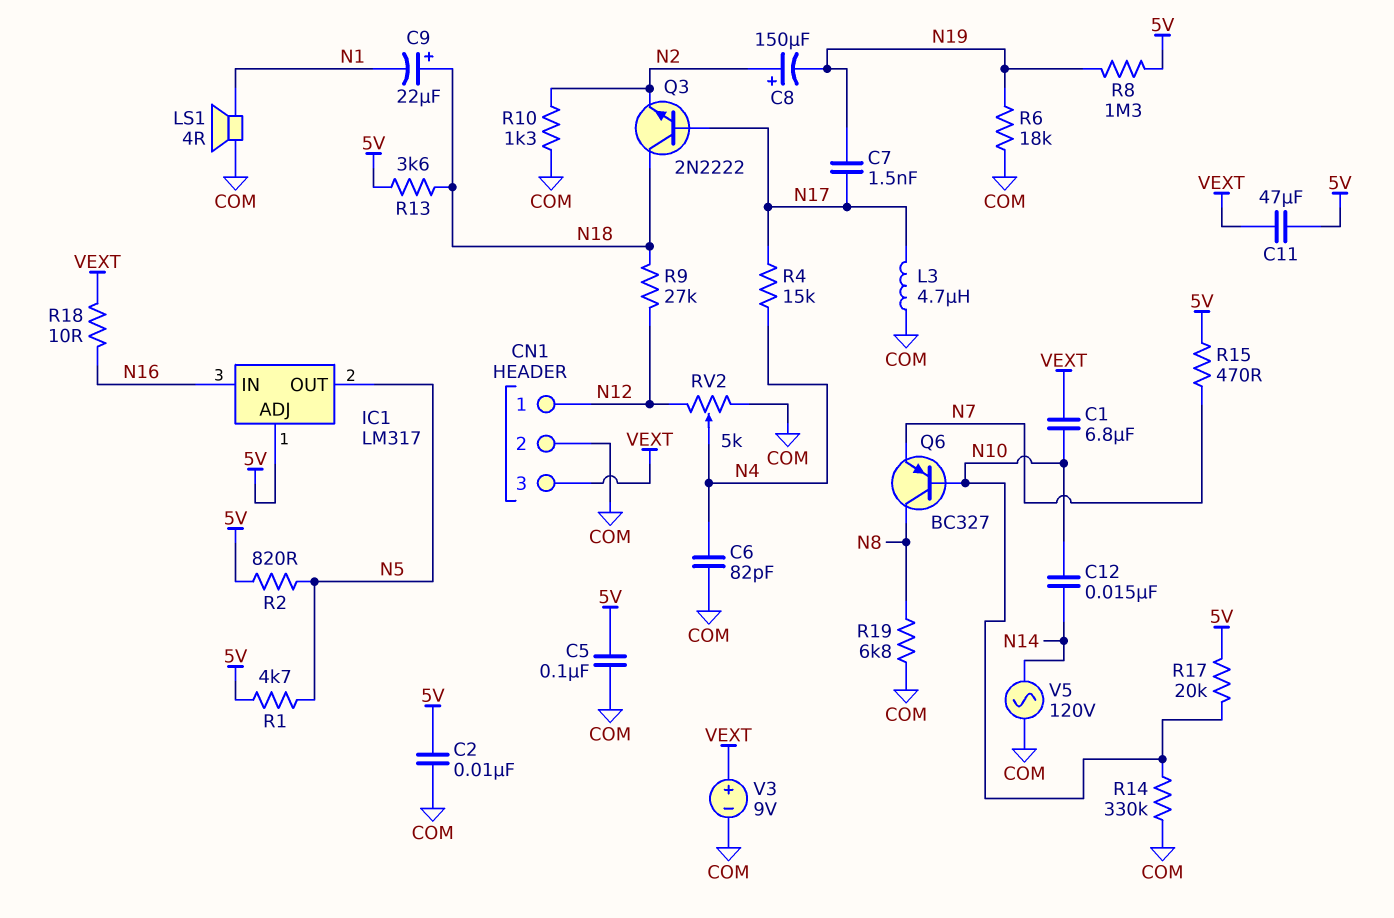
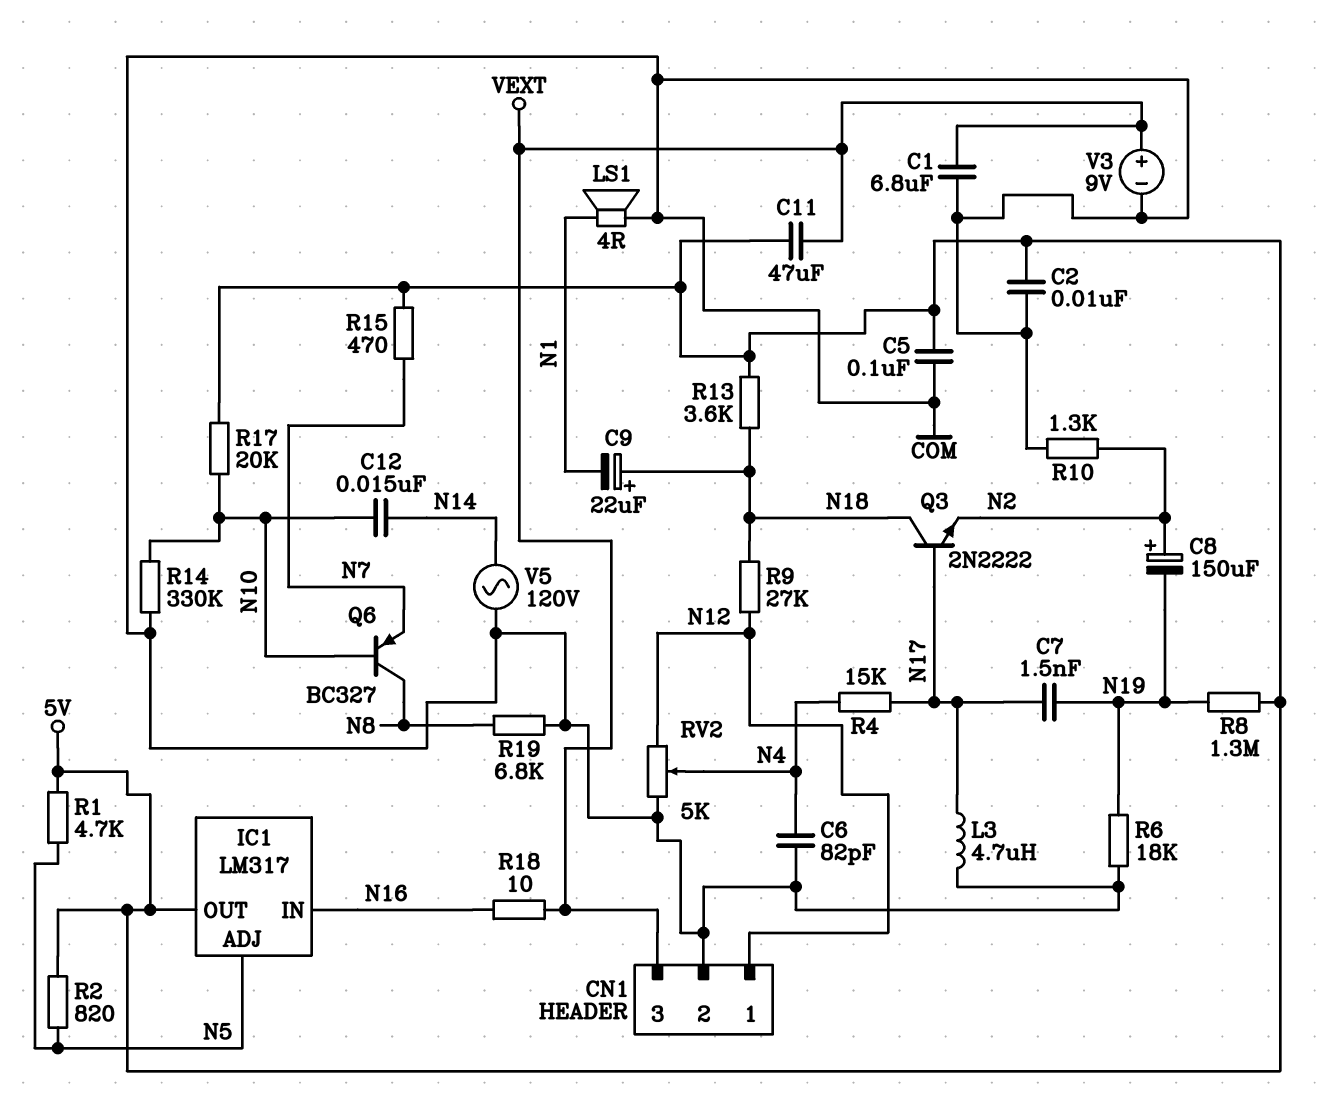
C1: 6.8uF (N10, VEXT) -> 6.8uF (COM, VEXT)
IC1 pin ADJ: 5V -> N5
IC1 pin OUT: N5 -> 5V

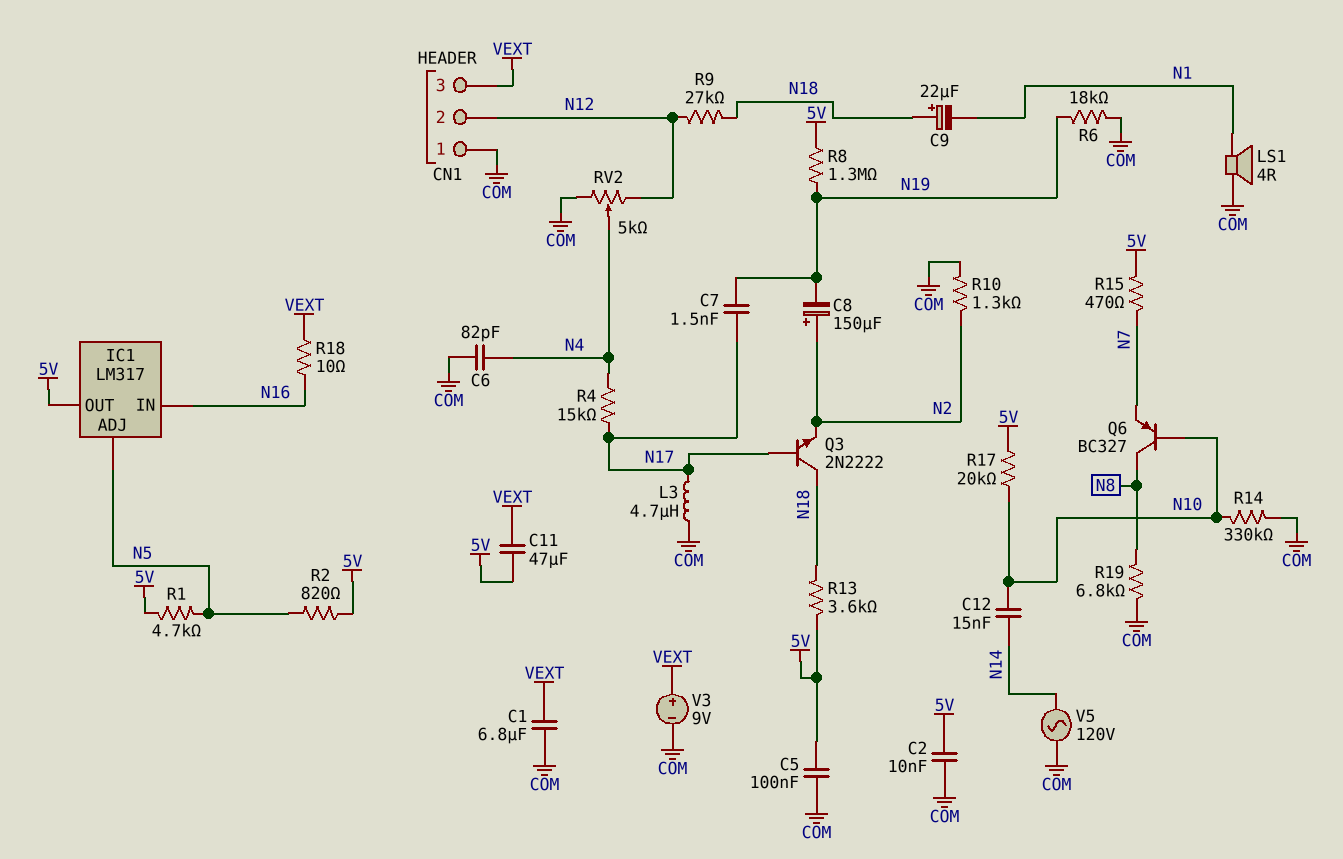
CN1 pin 1: N12 -> COM
CN1 pin 2: COM -> N12

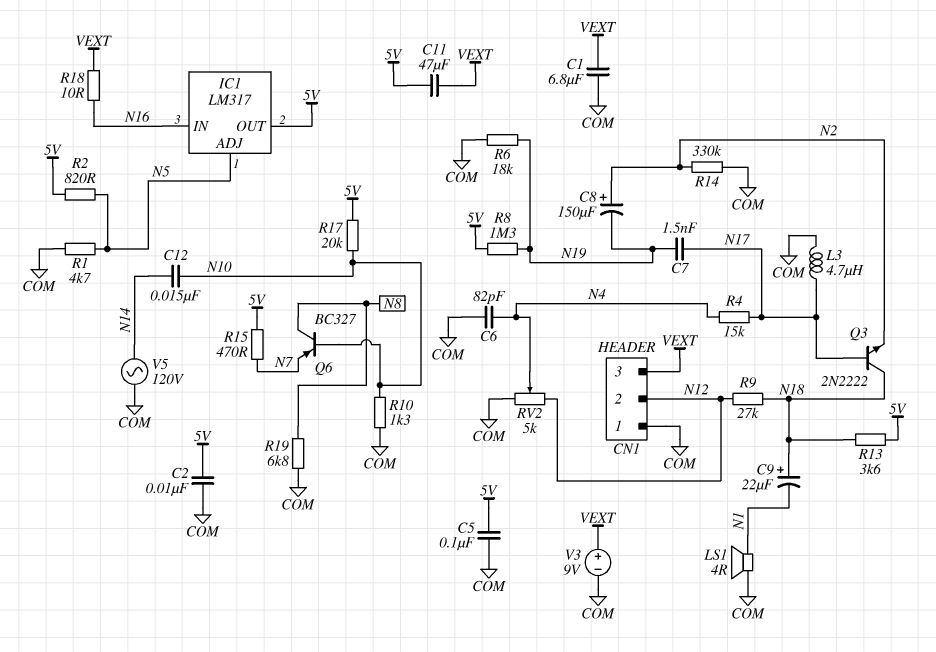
R1: 4.7k (5V, N5) -> 4.7k (COM, N5)
R10: 1.3k (COM, N2) -> 1.3k (COM, N10)
R14: 330k (COM, N10) -> 330k (COM, N2)

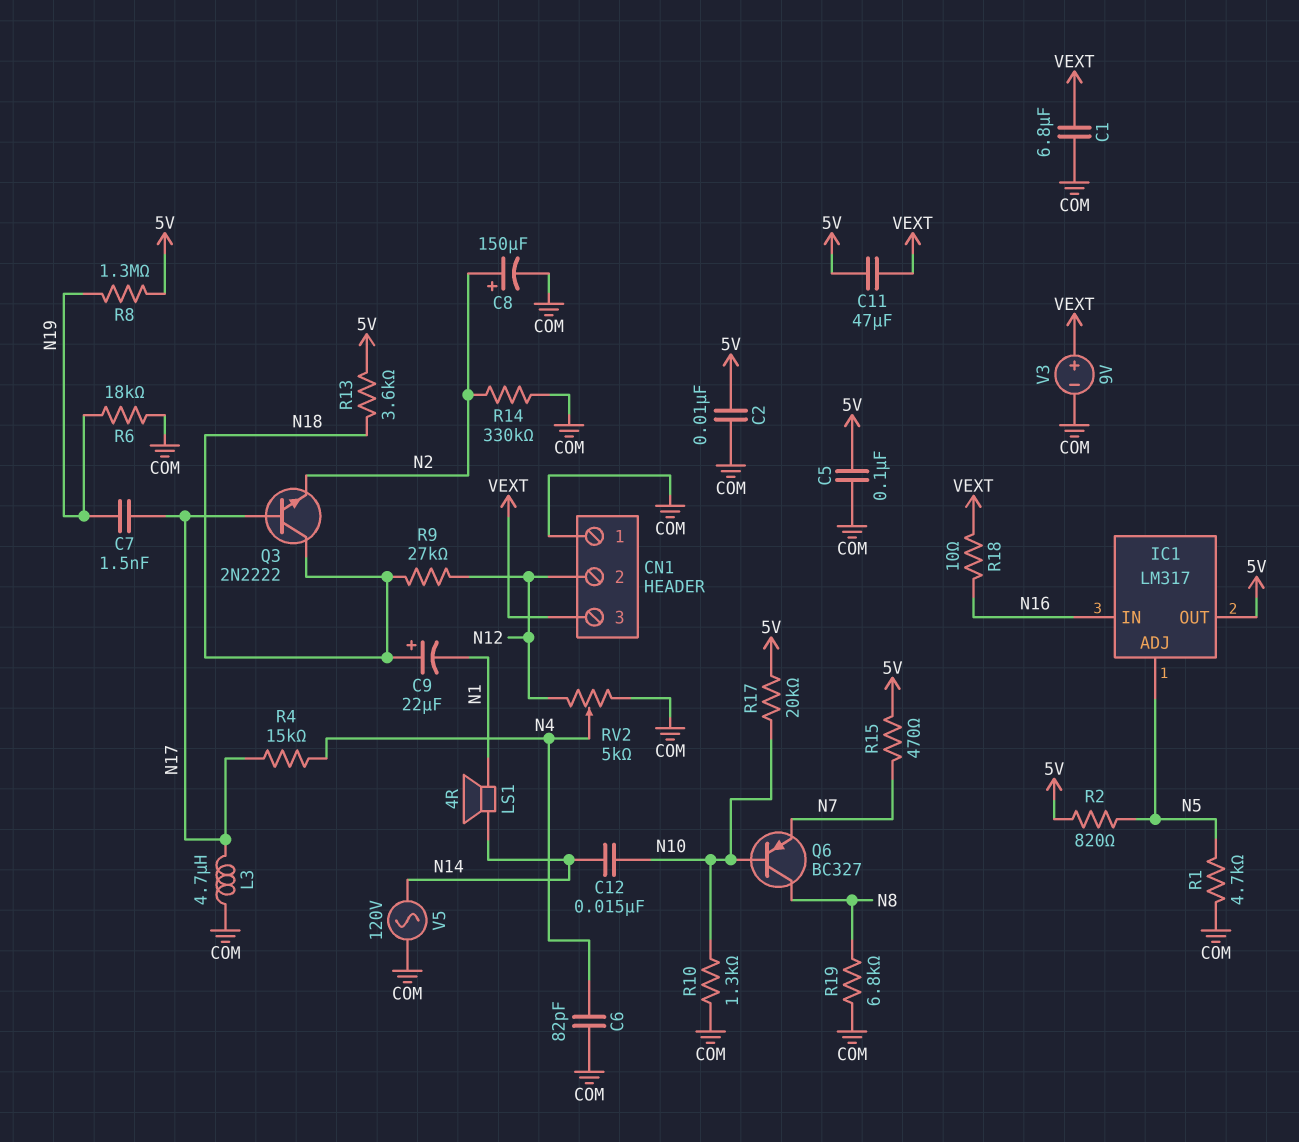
C8: 150uF (plus N2, minus N19) -> 150uF (plus N2, minus COM)
LS1: speaker 4R (COM, N1) -> speaker 4R (N1, N14)

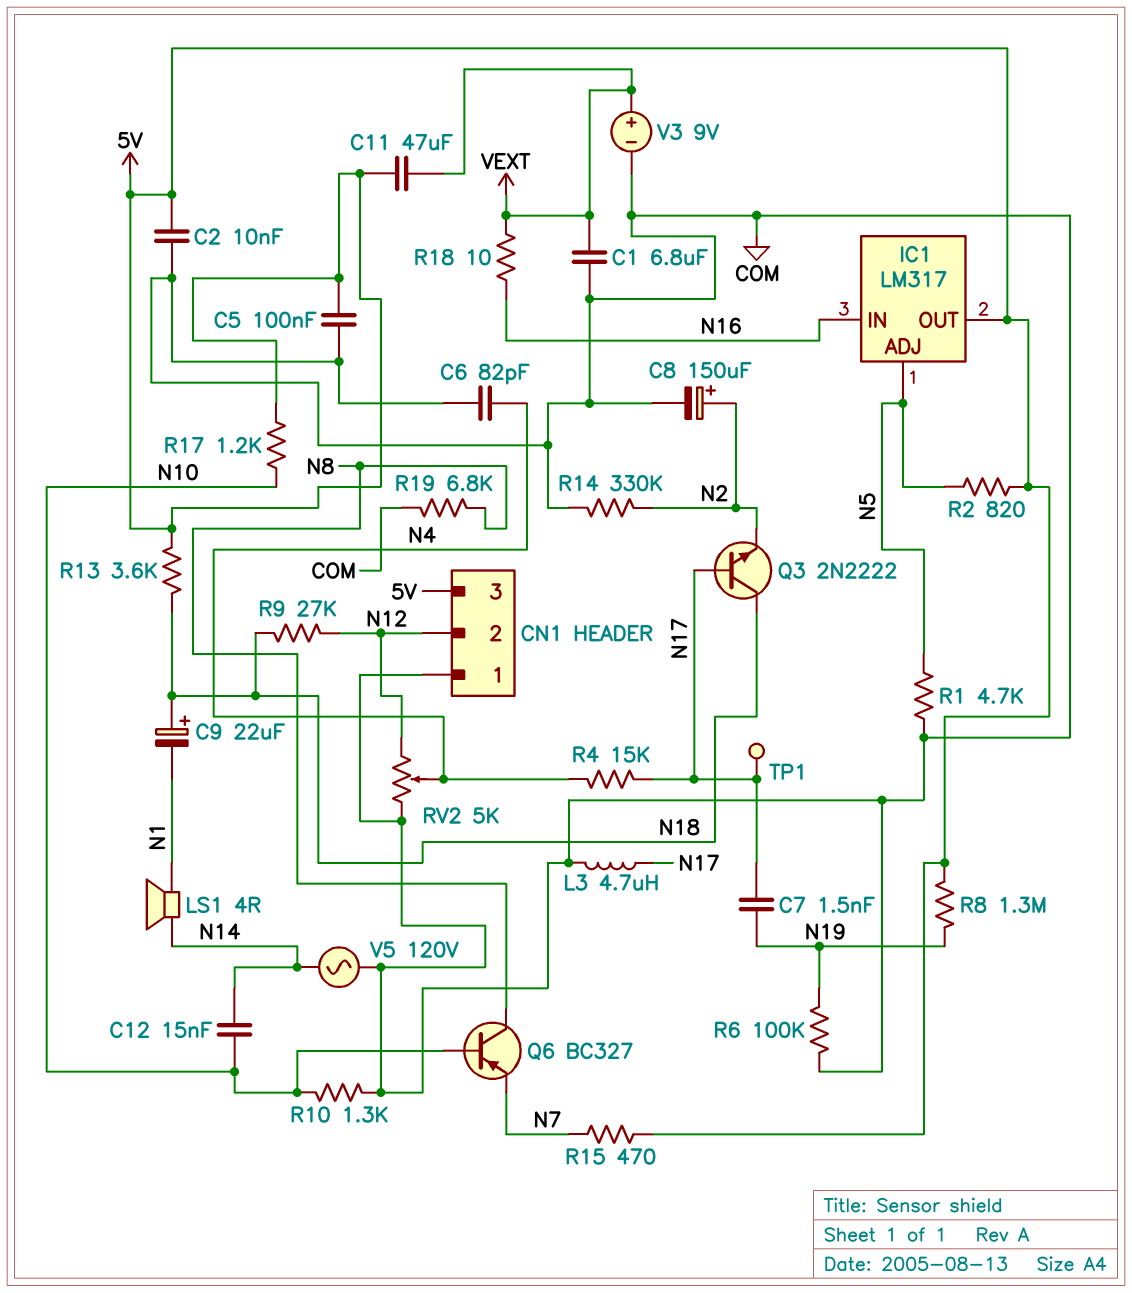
CN1 pin 3: VEXT -> 5V
R6: 18k (COM, N19) -> 100k (COM, N19)
R17: 20k (5V, N10) -> 1.2k (5V, N10)
TP1: none -> test point (N17)

